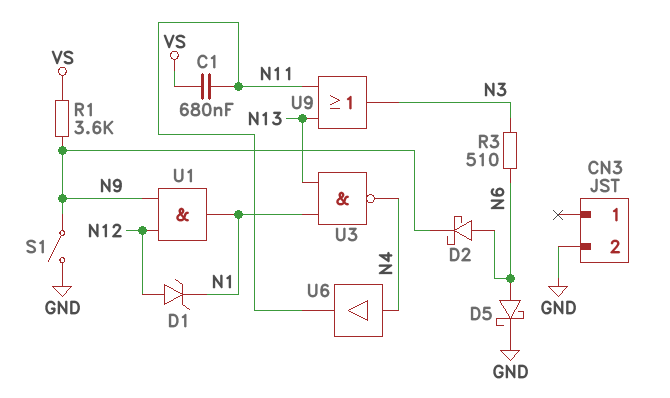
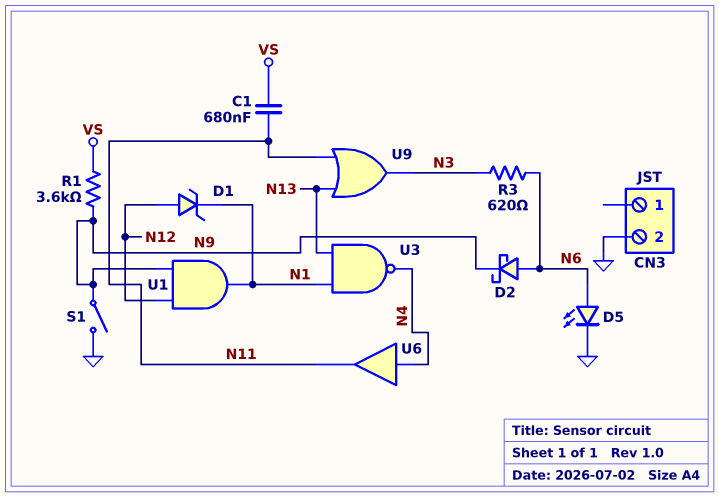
D5: schottky (A N6, K GND) -> LED (A N6, K GND)
R3: 510 (N3, N6) -> 620 (N3, N6)

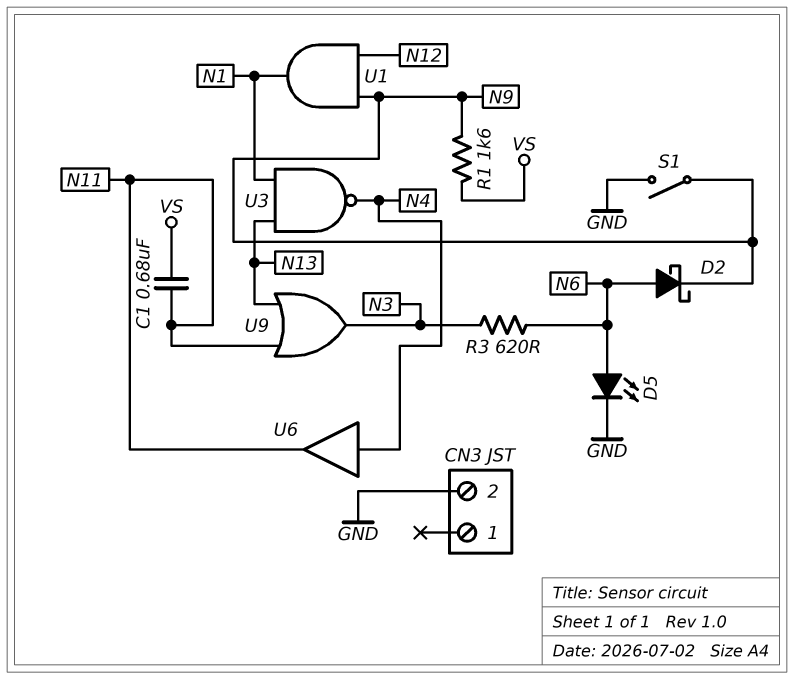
D1: zener (A N12, K N1) -> none
R1: 3.6k (N9, VS) -> 1.6k (N9, VS)

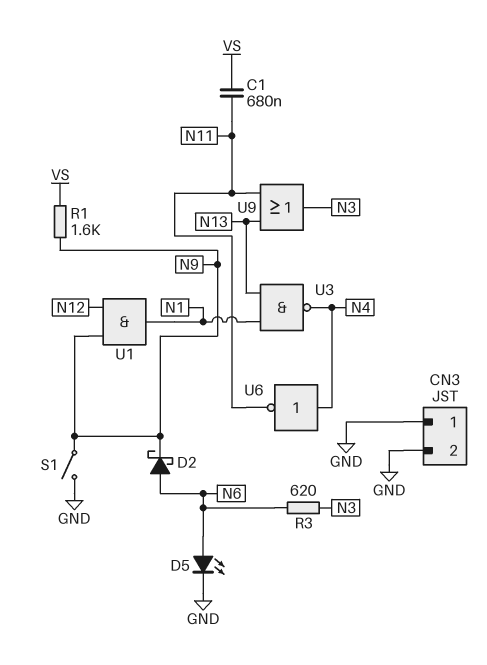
CN3 pin 1: none -> GND
U6: buffer (in N4, out N11) -> NOT (in N4, out N11)

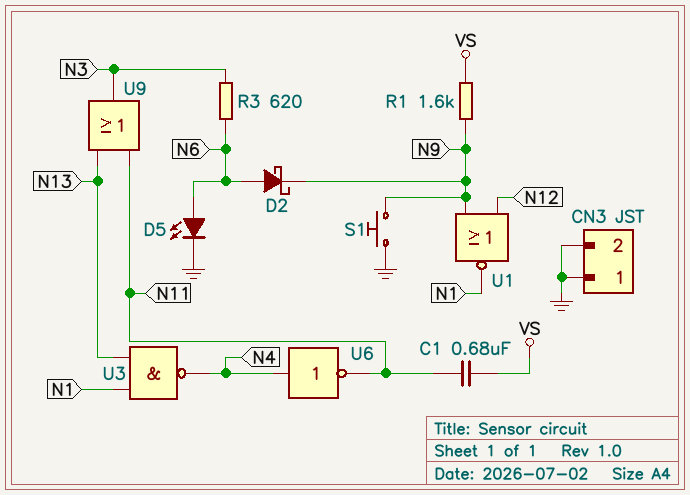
S1: switch (GND, N9) -> button (GND, N9)
U1: AND (in N9, in N12, out N1) -> NOR (in N9, in N12, out N1)

